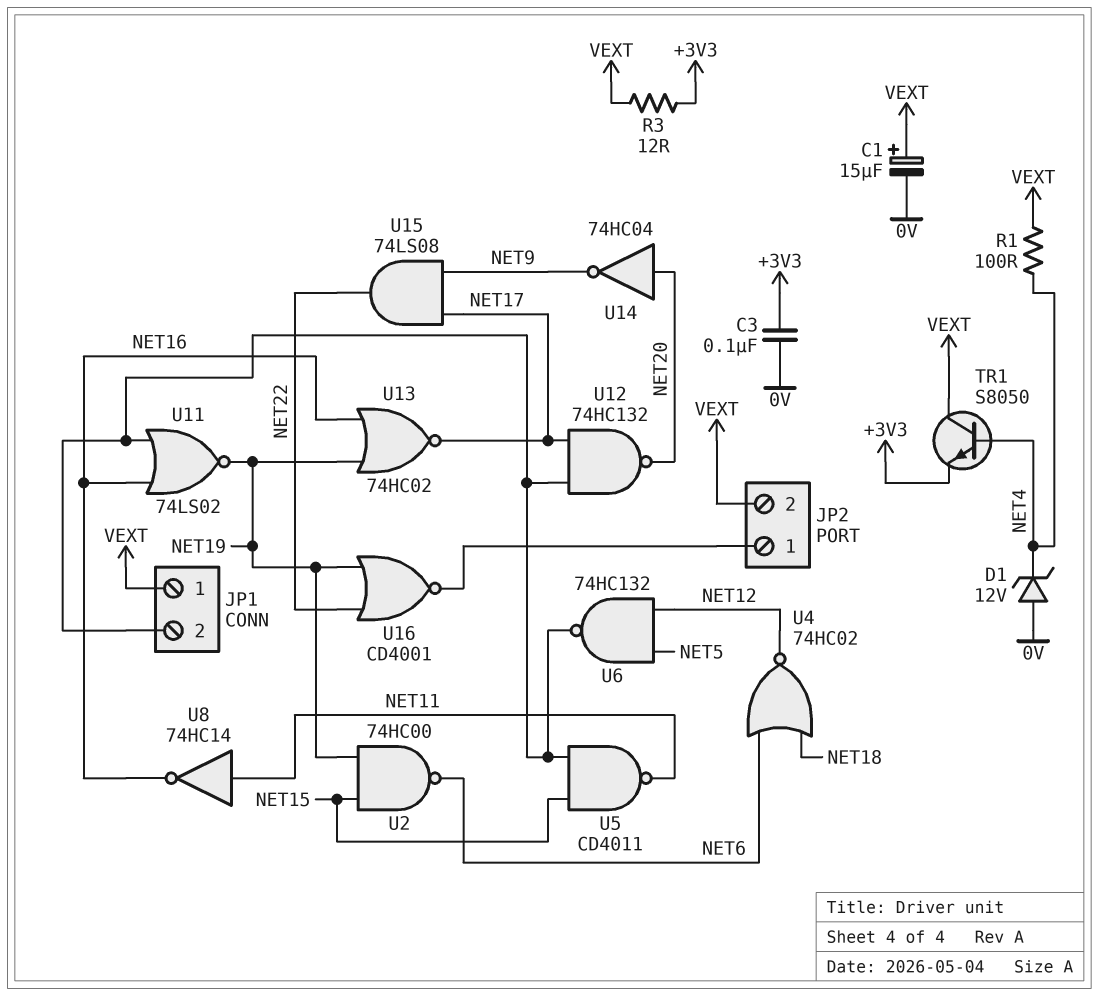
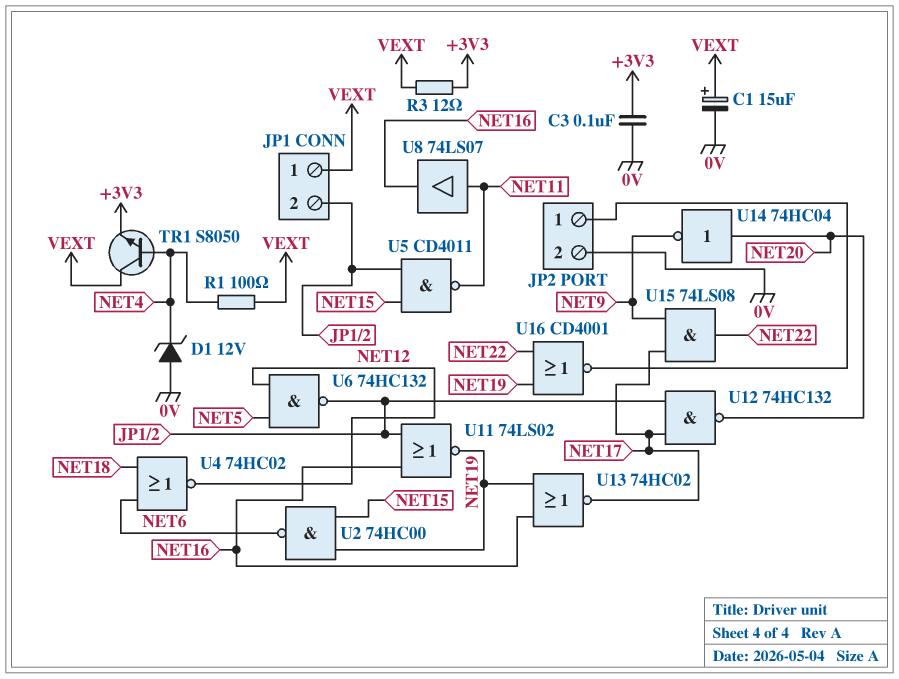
JP2 pin 2: VEXT -> 0V
U8: NOT 74HC14 (in NET11, out NET16) -> buffer 74LS07 (in NET11, out NET16)

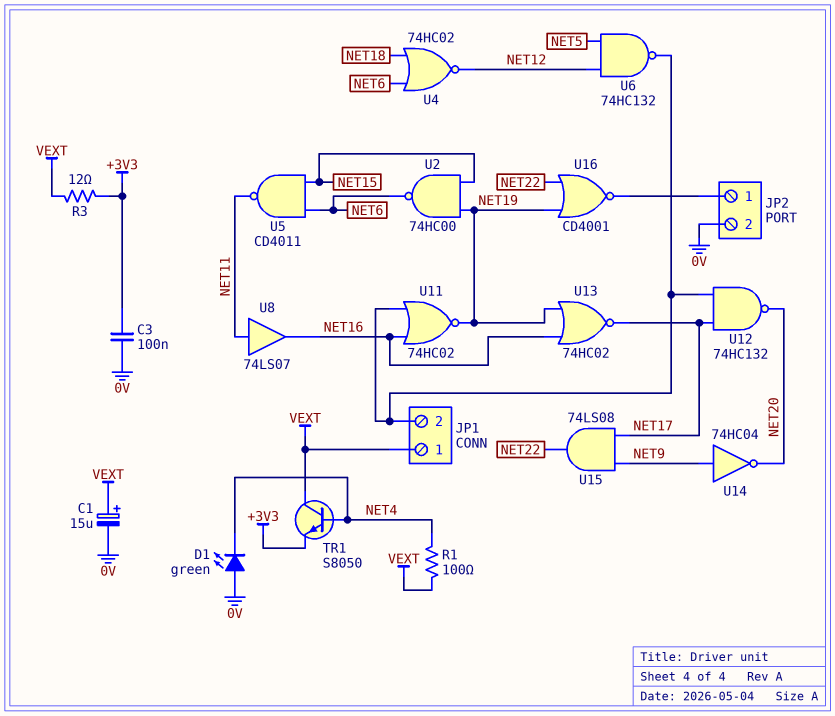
D1: zener 12V (A 0V, K NET4) -> LED green (A 0V, K NET4)
U5: NAND CD4011 (in JP1/2, in NET15, out NET11) -> NAND CD4011 (in NET6, in NET15, out NET11)
U11: NOR 74LS02 (in JP1/2, in NET16, out NET19) -> NOR 74HC02 (in JP1/2, in NET16, out NET19)
U14: NOT 74HC04 (in NET20, out NET9) -> NOT 74HC04 (in NET9, out NET20)

